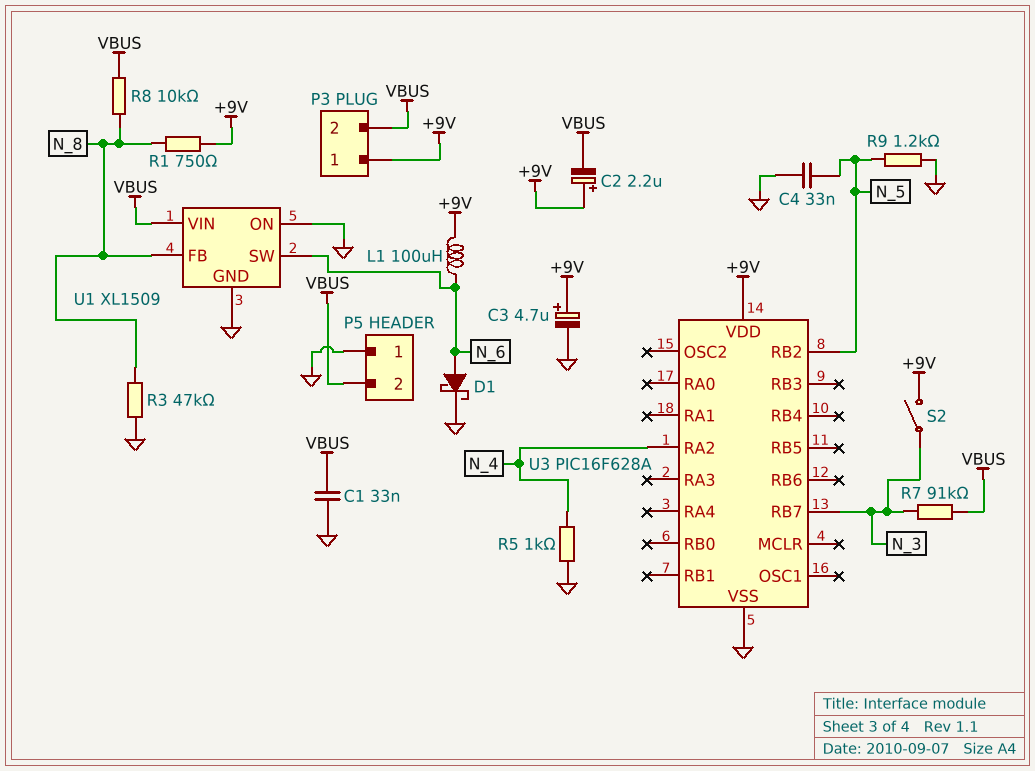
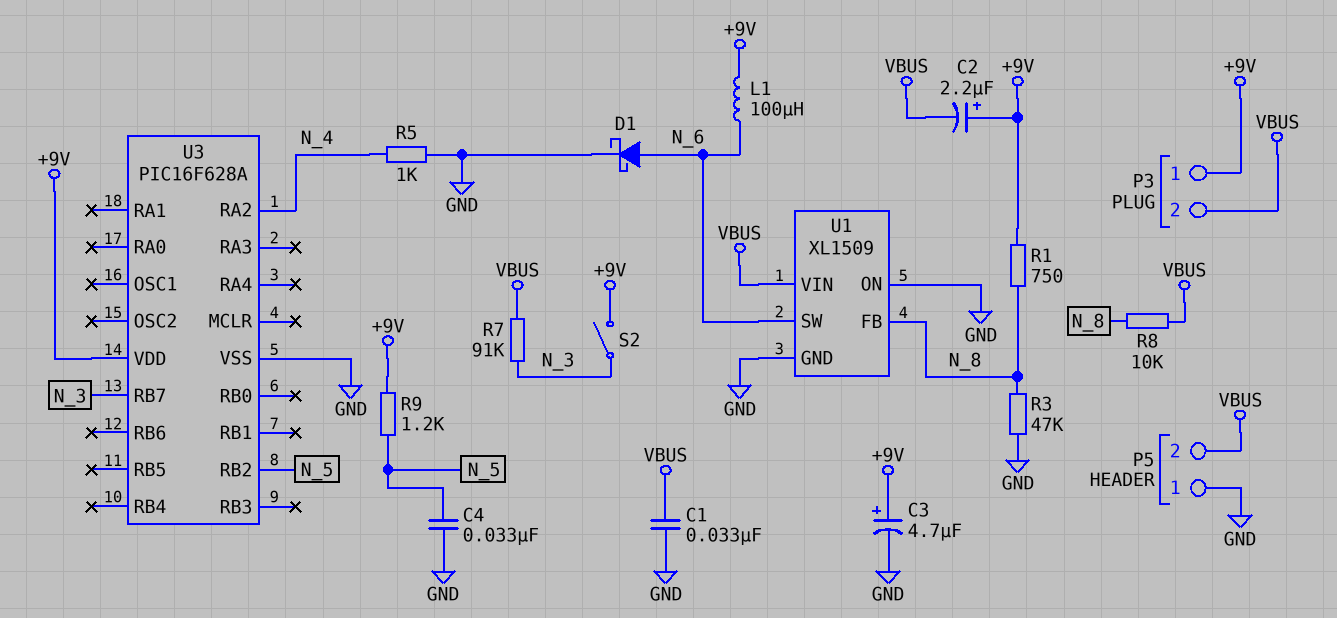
R9: 1.2k (GND, N_5) -> 1.2k (+9V, N_5)

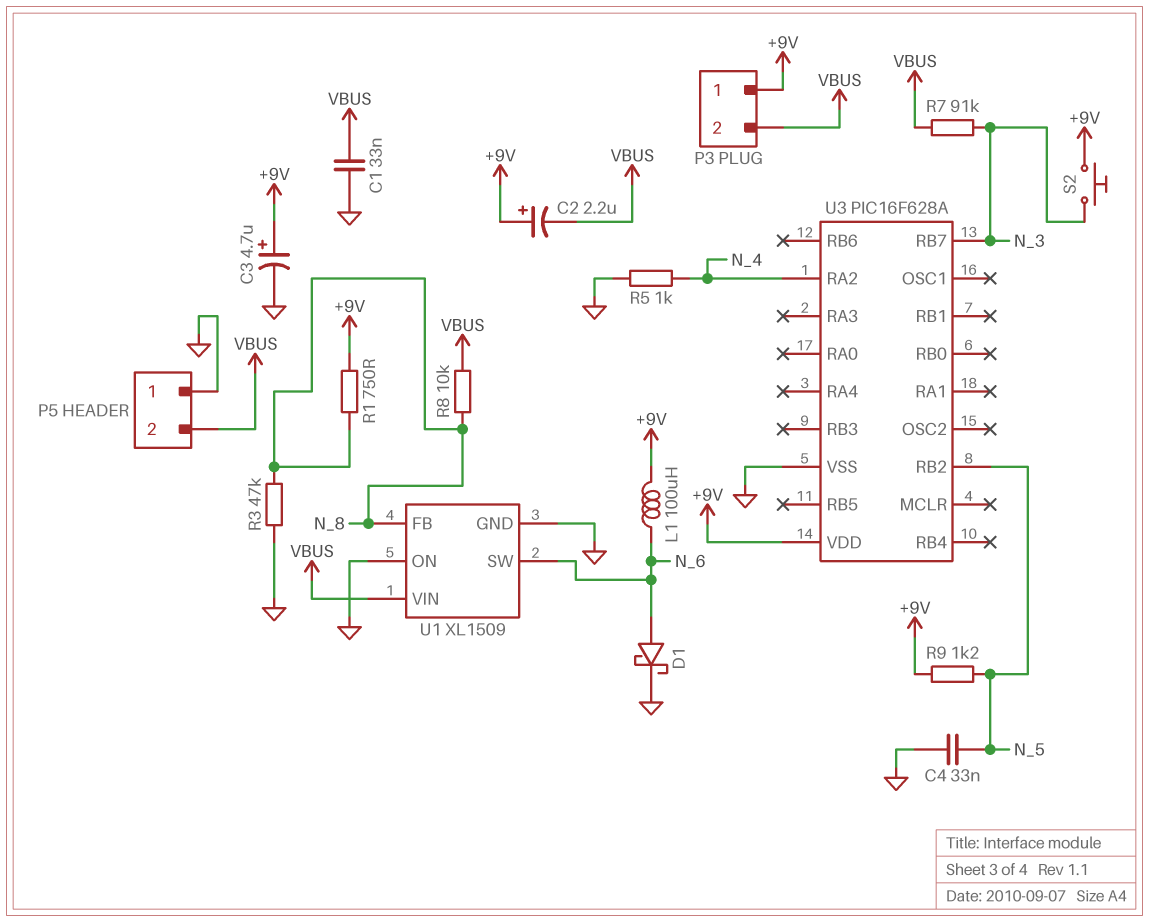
S2: switch (+9V, N_3) -> button (+9V, N_3)

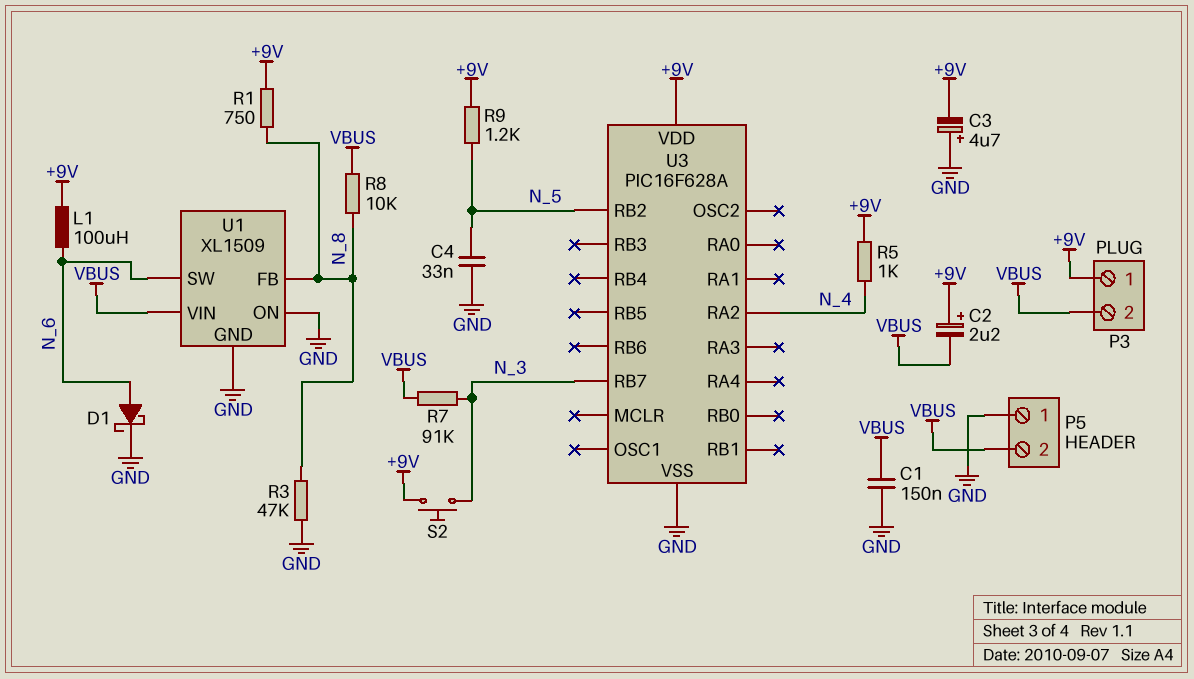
C1: 33nF (GND, VBUS) -> 150nF (GND, VBUS)
C3: 4.7uF (plus +9V, minus GND) -> 4.7uF (plus GND, minus +9V)
R5: 1k (GND, N_4) -> 1k (+9V, N_4)

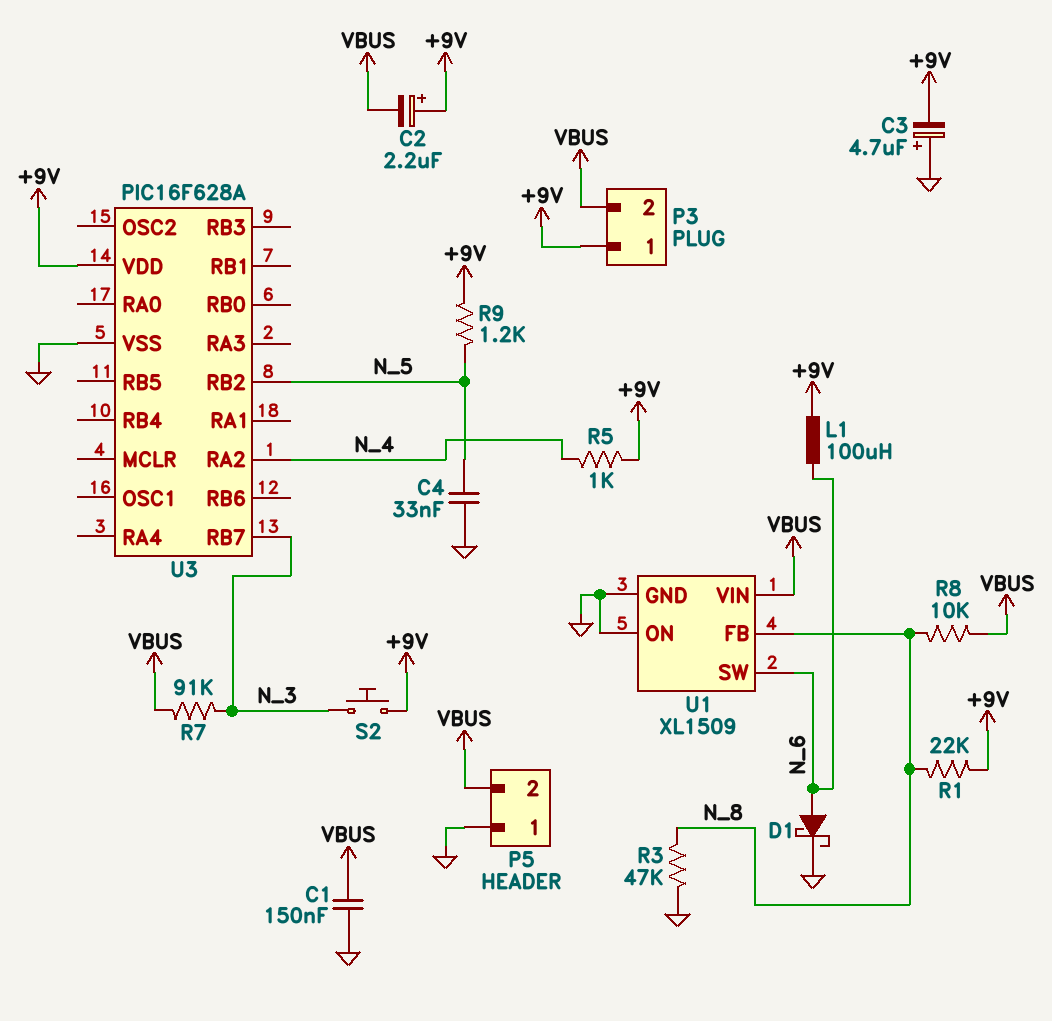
R1: 750 (+9V, N_8) -> 22k (+9V, N_8)

